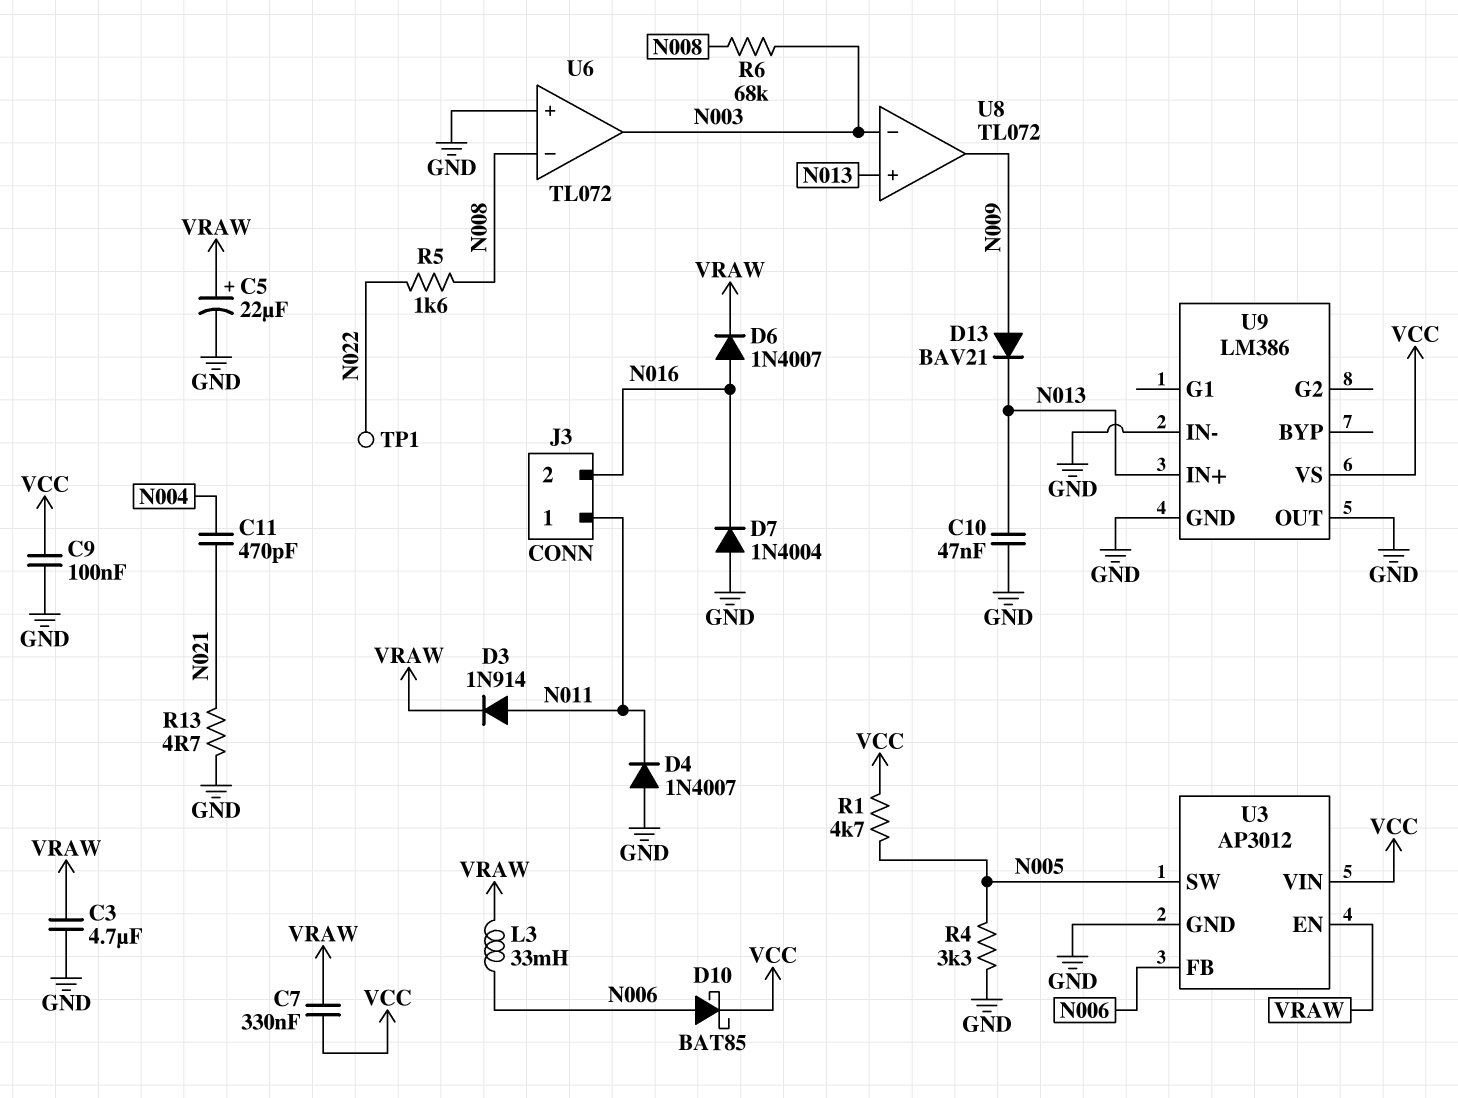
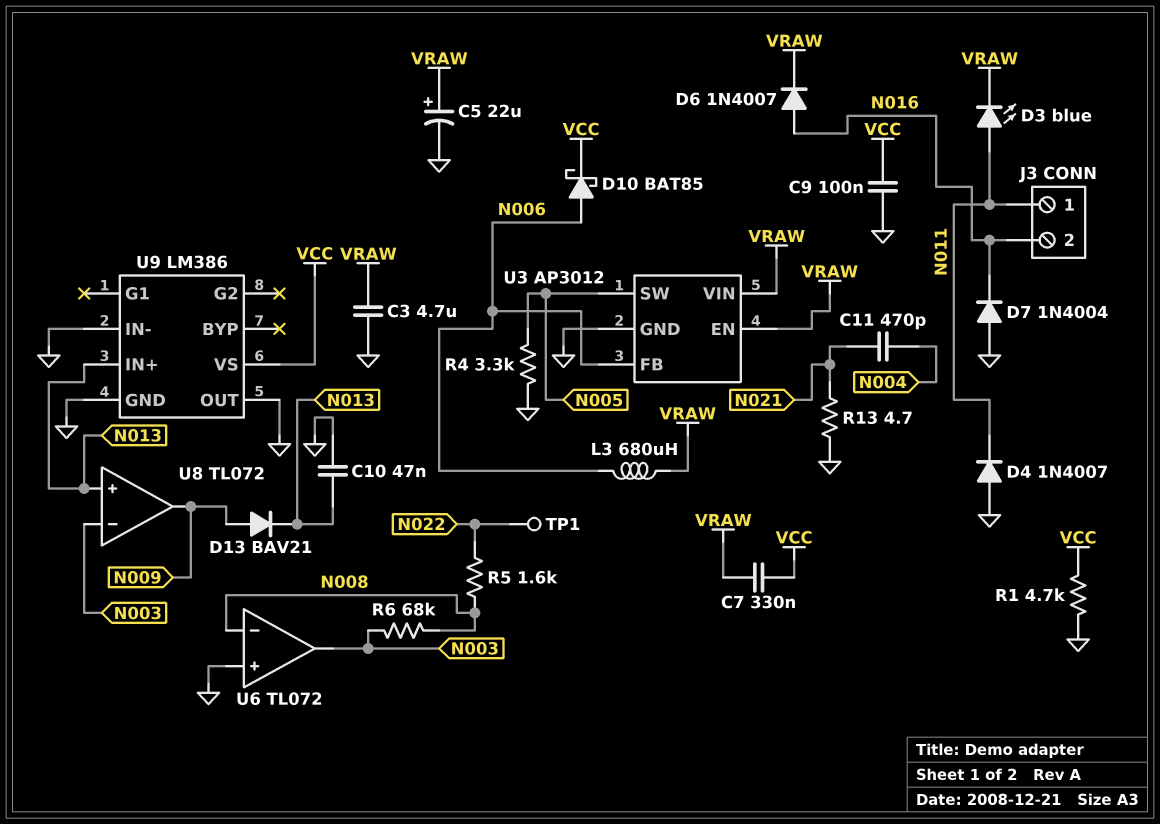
D3: diode 1N914 (A N011, K VRAW) -> LED blue (A N011, K VRAW)
L3: 33mH (N006, VRAW) -> 680uH (N006, VRAW)
R1: 4.7k (N005, VCC) -> 4.7k (GND, VCC)
U3 pin VIN: VCC -> VRAW

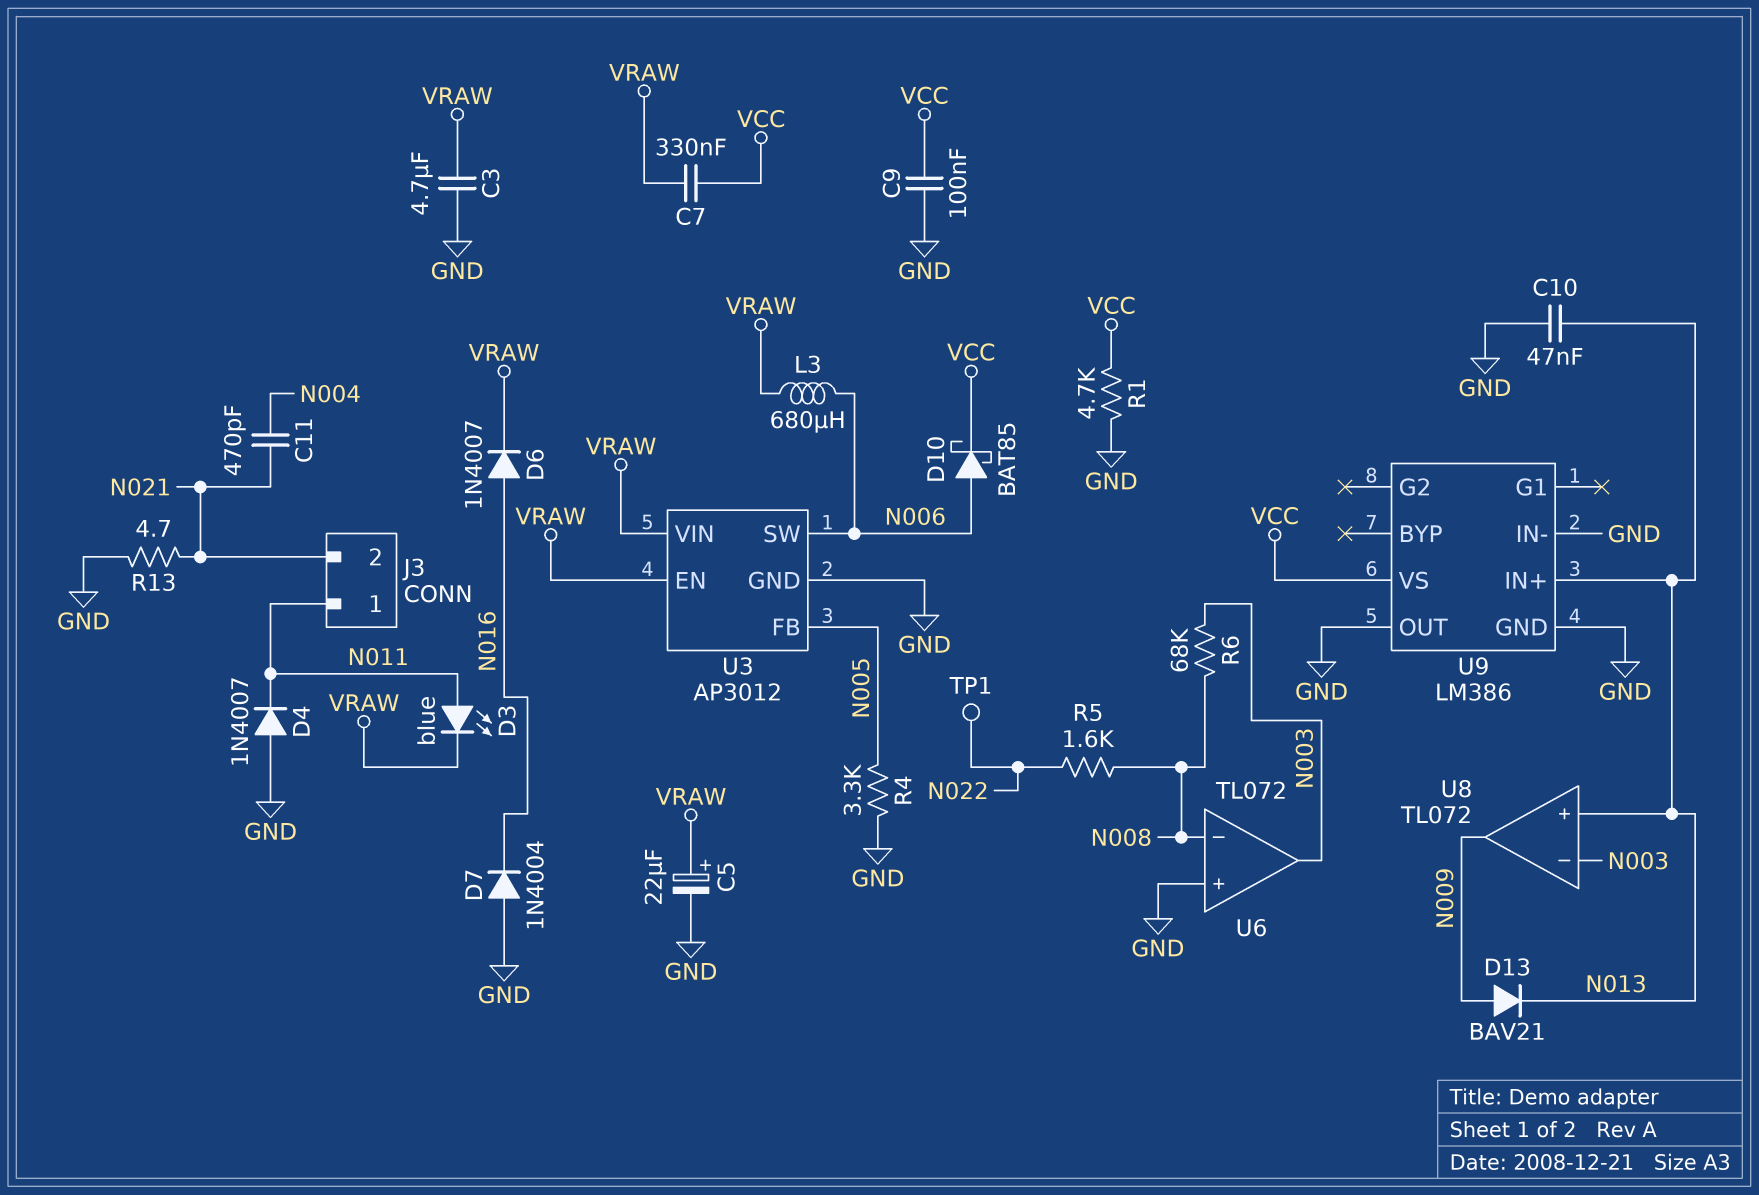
J3 pin 2: N016 -> N021
U3 pin FB: N006 -> N005
U3 pin SW: N005 -> N006

